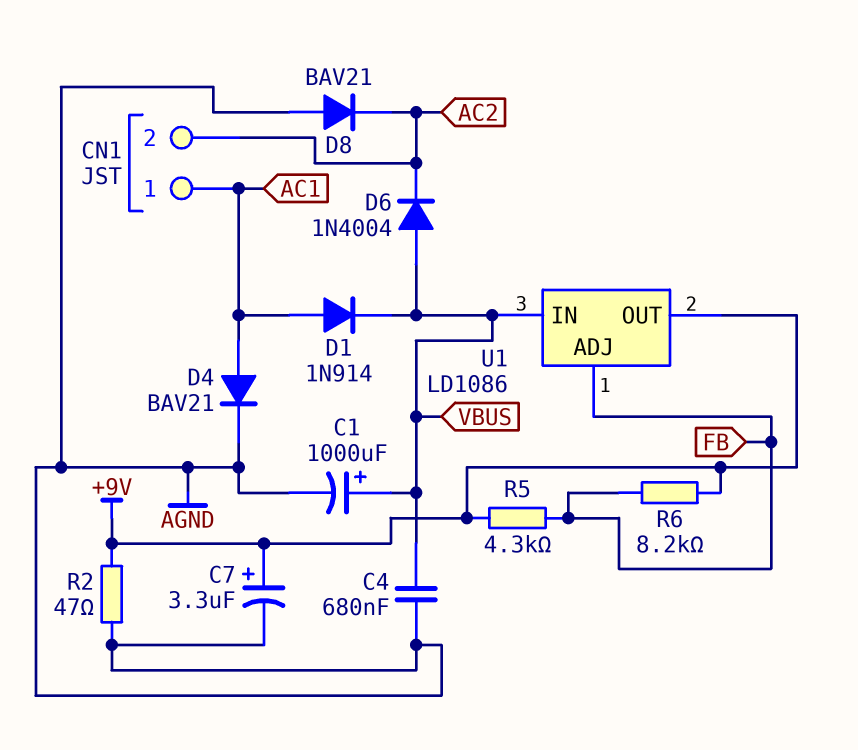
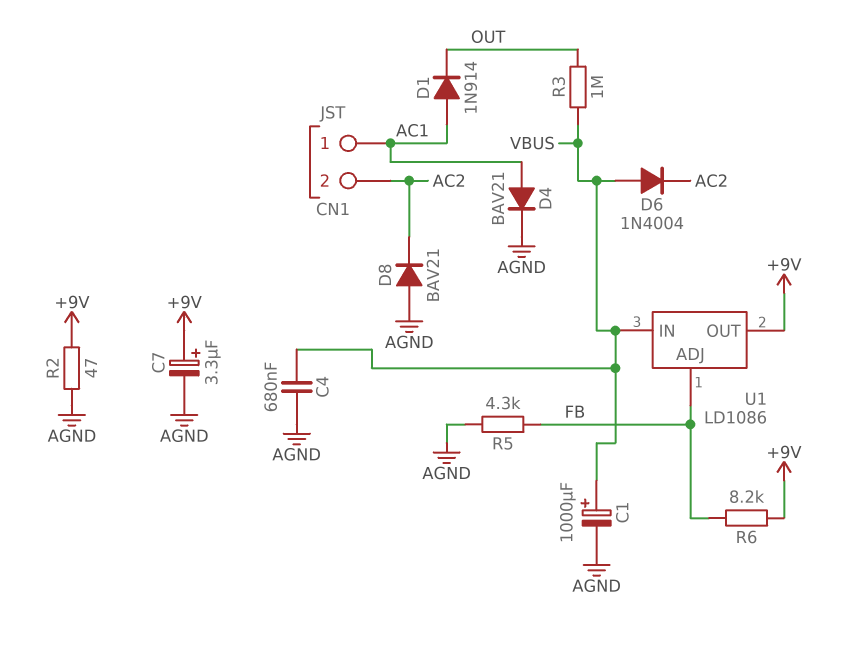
D1: diode 1N914 (A AC1, K VBUS) -> diode 1N914 (A AC1, K OUT)
R3: none -> 1M (OUT, VBUS)
R5: 4.3k (+9V, FB) -> 4.3k (AGND, FB)

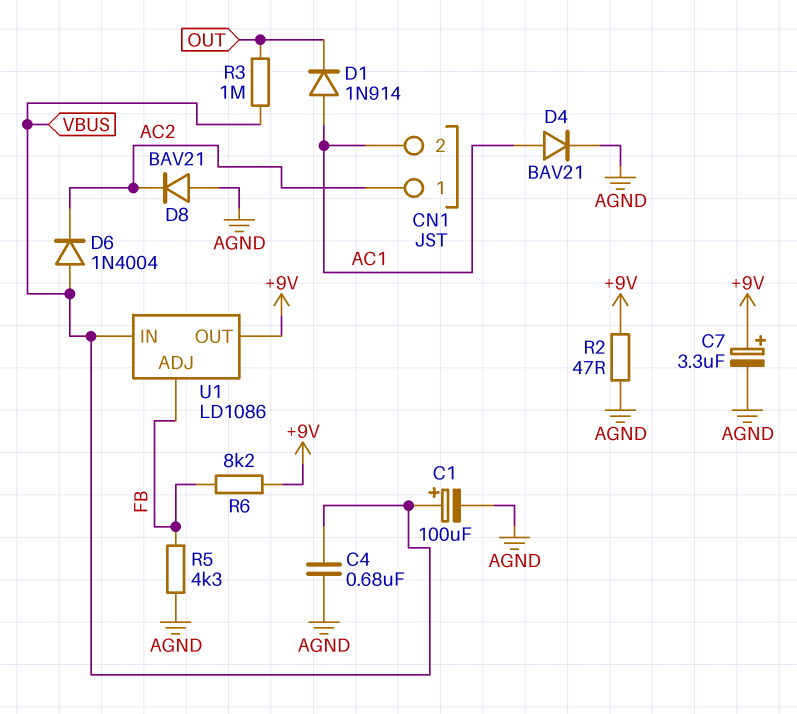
C1: 1000uF (plus VBUS, minus AGND) -> 100uF (plus VBUS, minus AGND)
CN1 pin 1: AC1 -> AC2
CN1 pin 2: AC2 -> AC1

